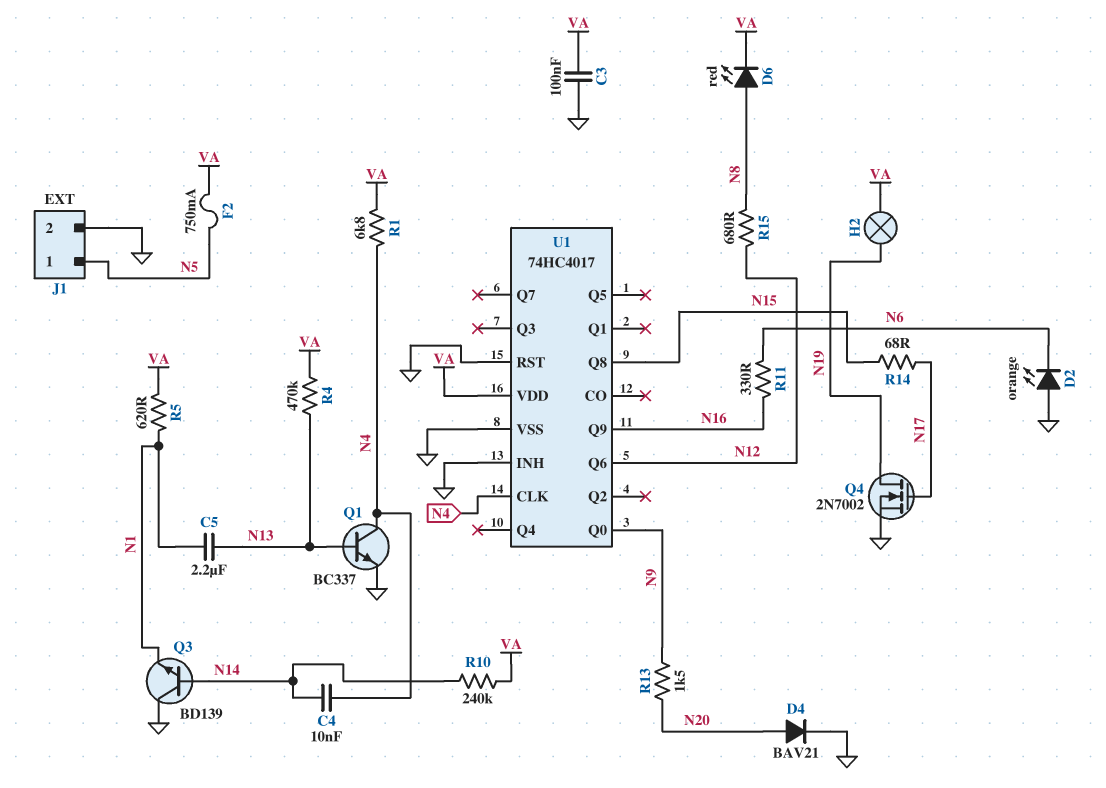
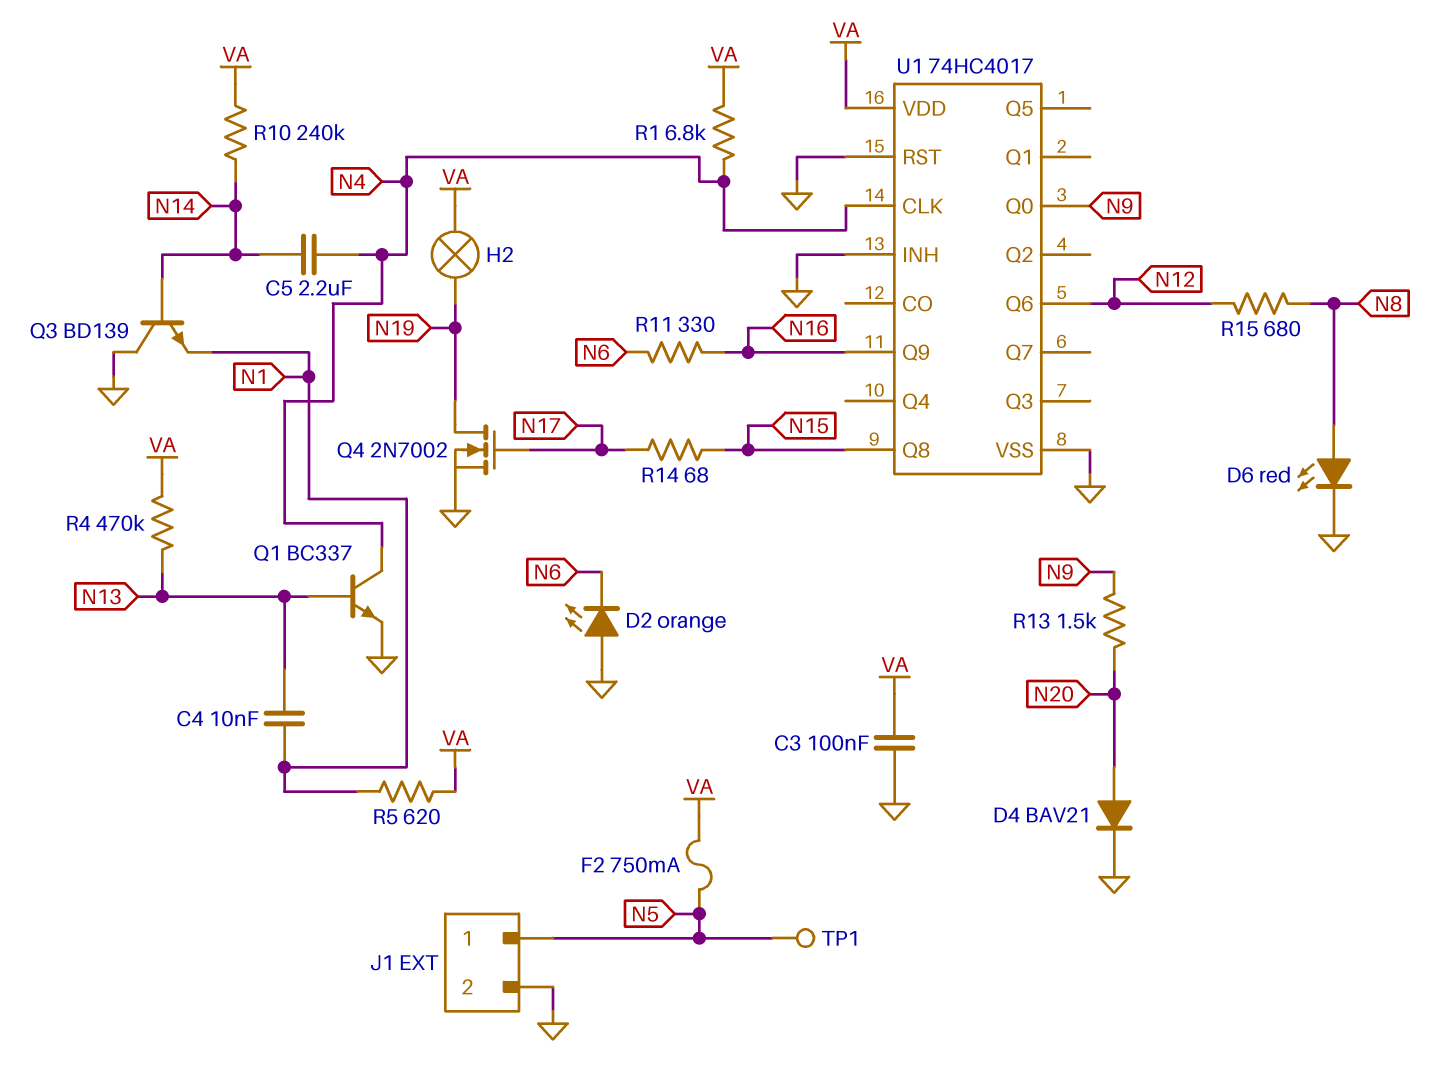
C4: 10nF (N4, N14) -> 10nF (N1, N13)
C5: 2.2uF (N1, N13) -> 2.2uF (N4, N14)
D6: LED red (A N8, K VA) -> LED red (A N8, K GND)
TP1: none -> test point (N5)

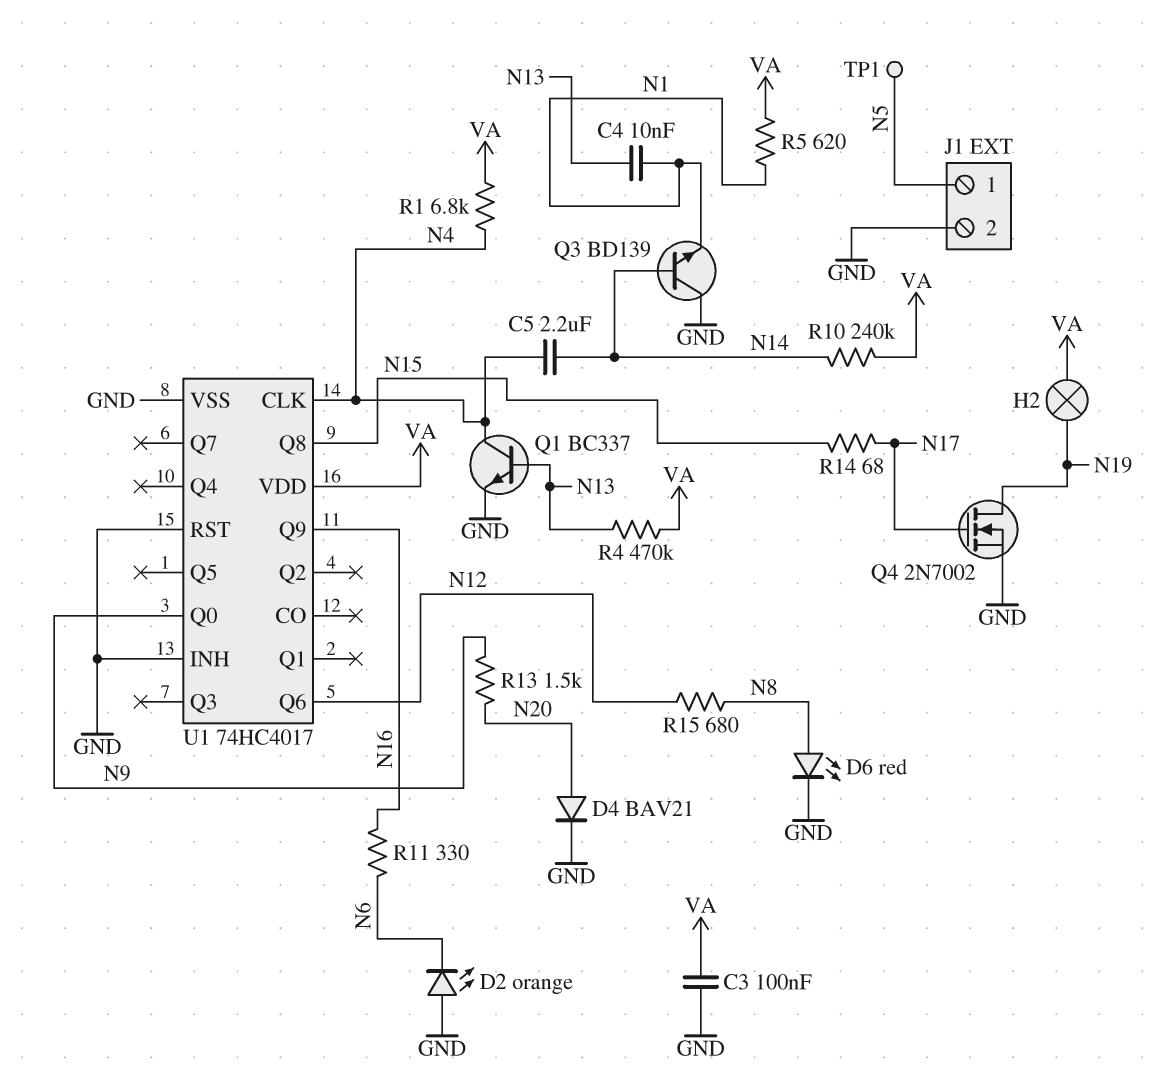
F2: 750mA (N5, VA) -> none

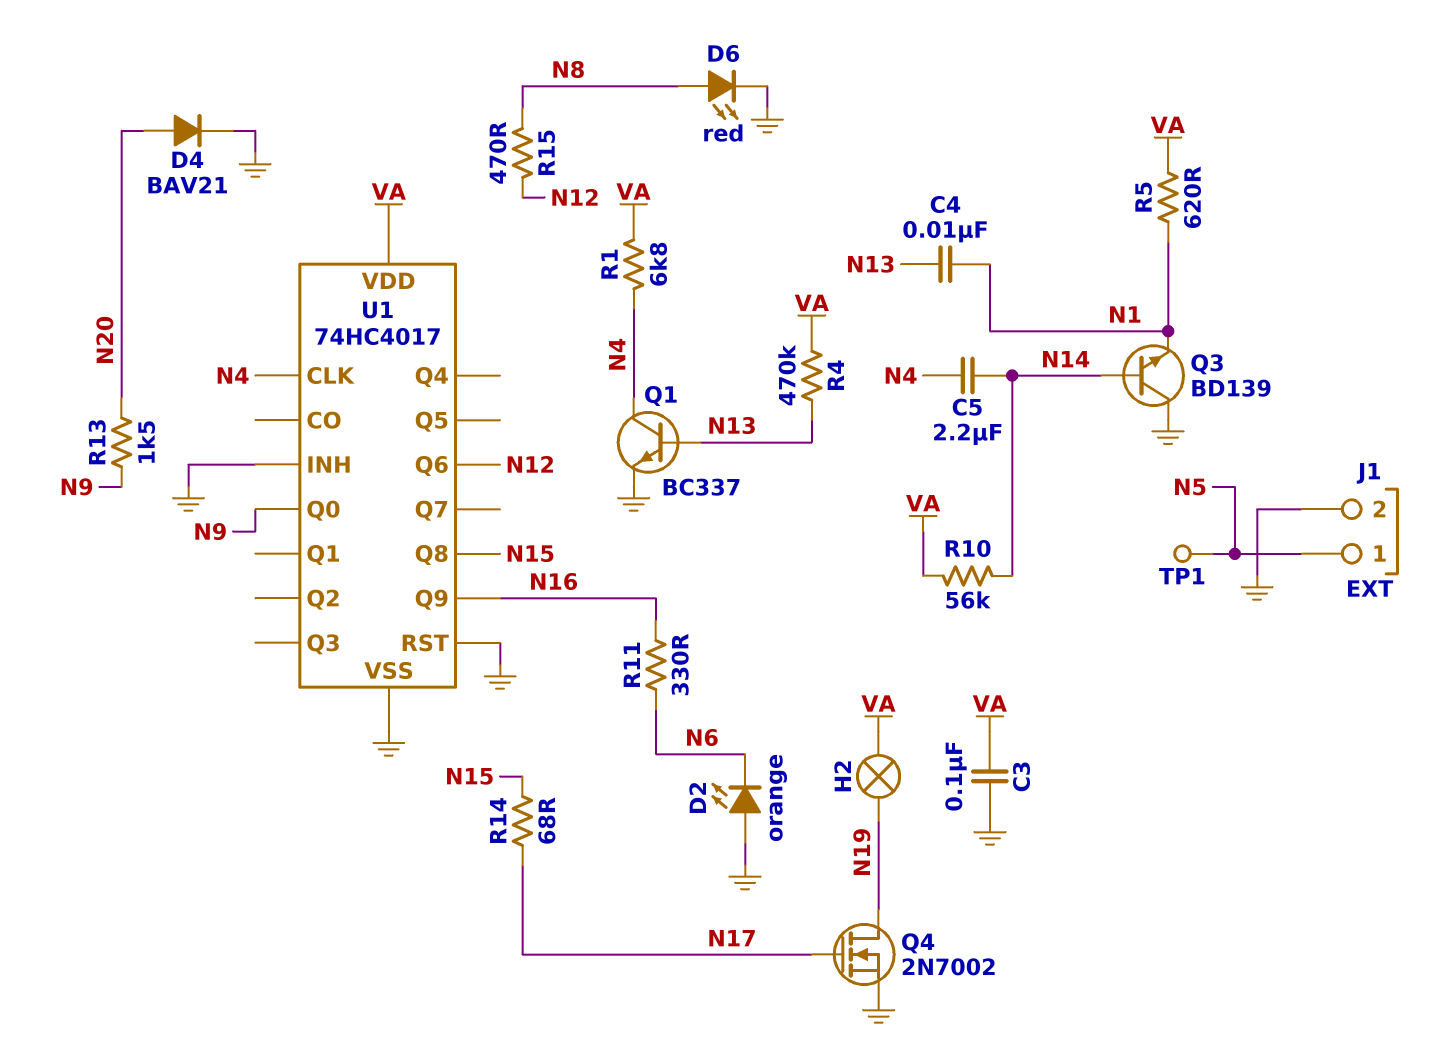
R10: 240k (N14, VA) -> 56k (N14, VA)
R15: 680 (N8, N12) -> 470 (N8, N12)

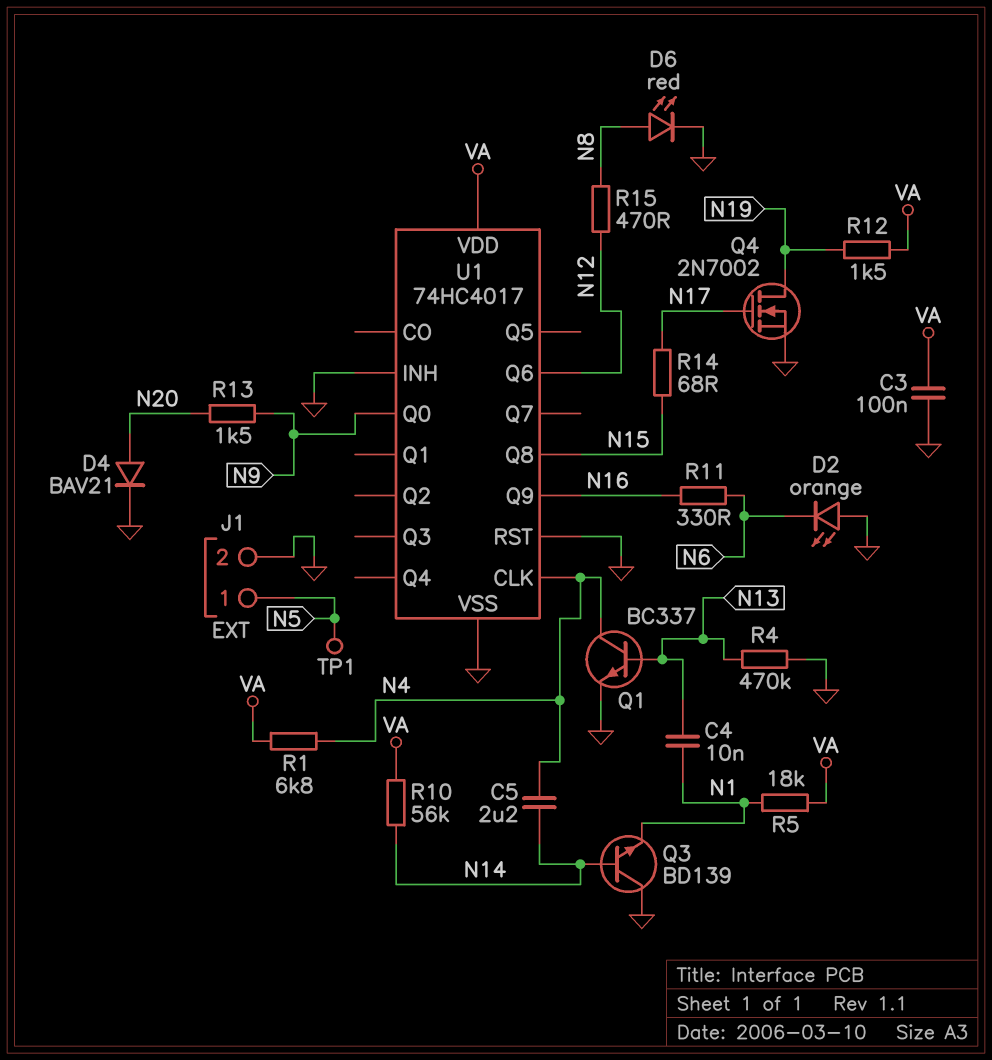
H2: lamp (N19, VA) -> none
R4: 470k (N13, VA) -> 470k (GND, N13)
R5: 620 (N1, VA) -> 18k (N1, VA)
R12: none -> 1.5k (N19, VA)

